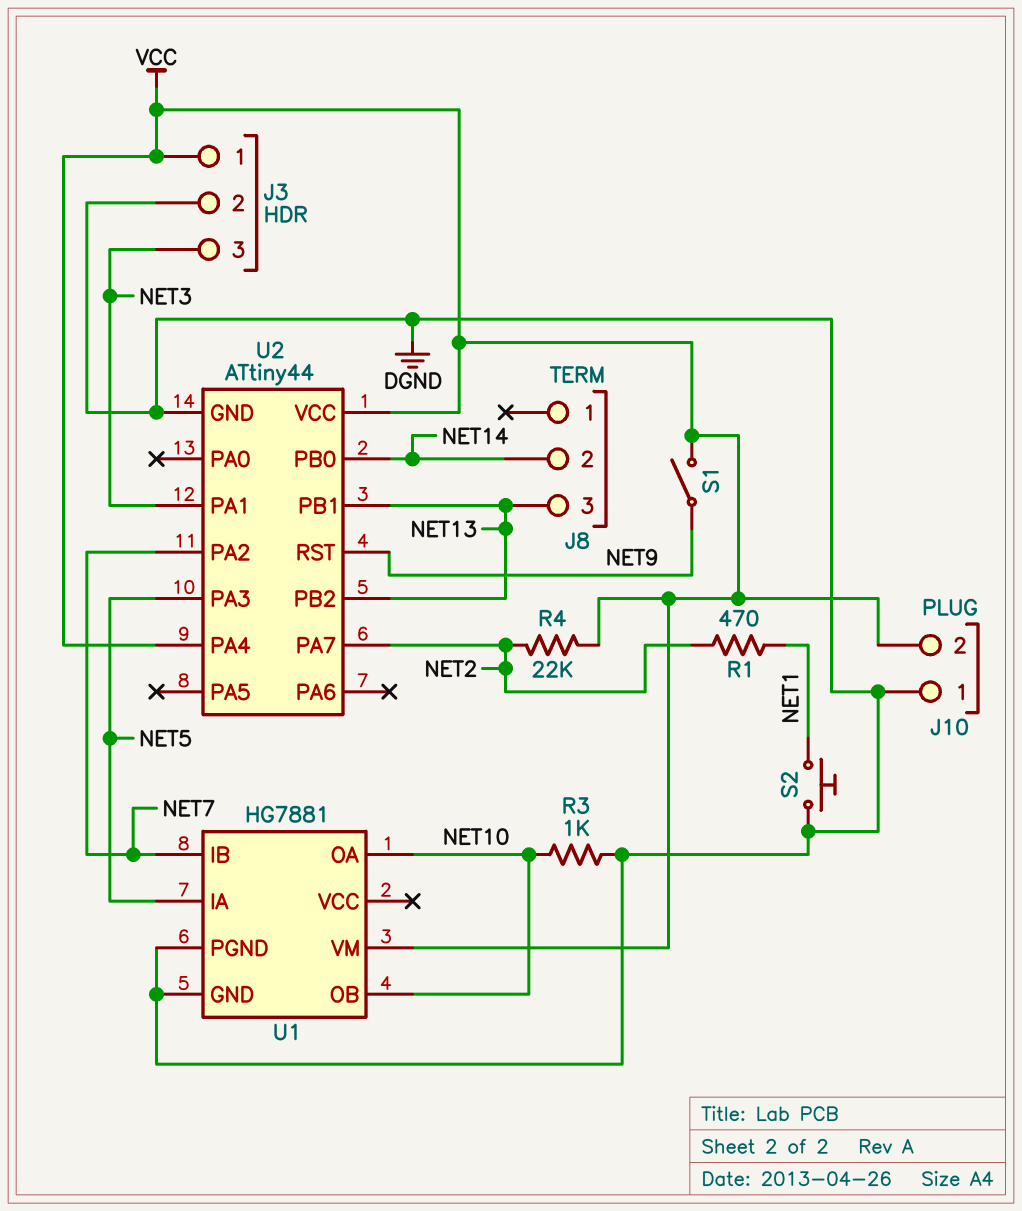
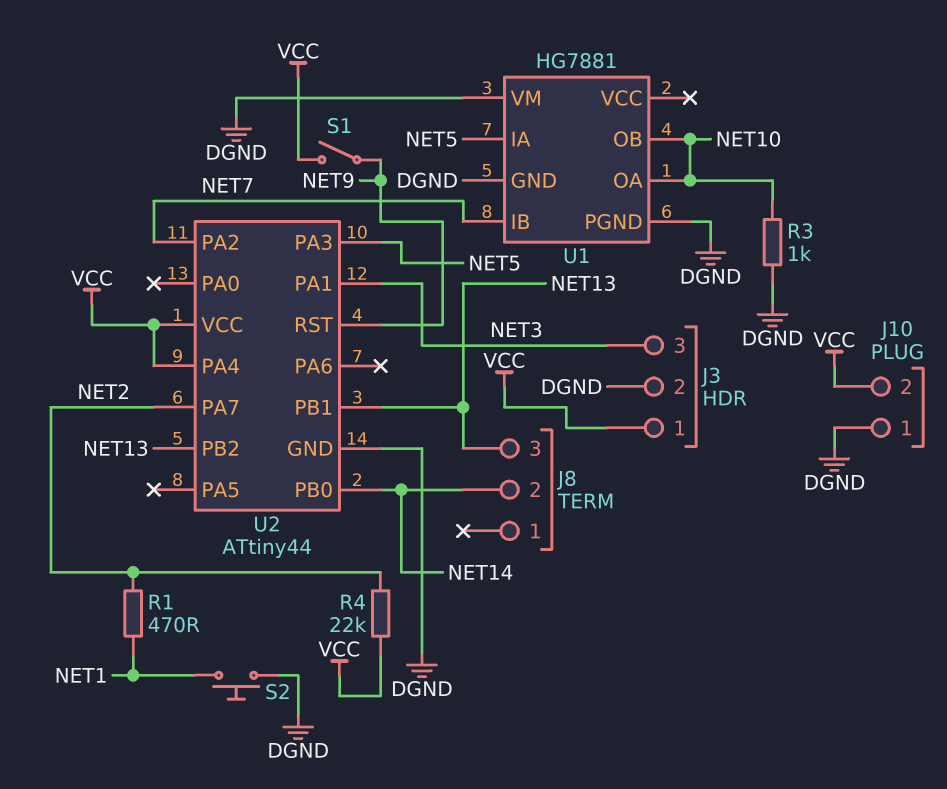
U1 pin VM: VCC -> DGND

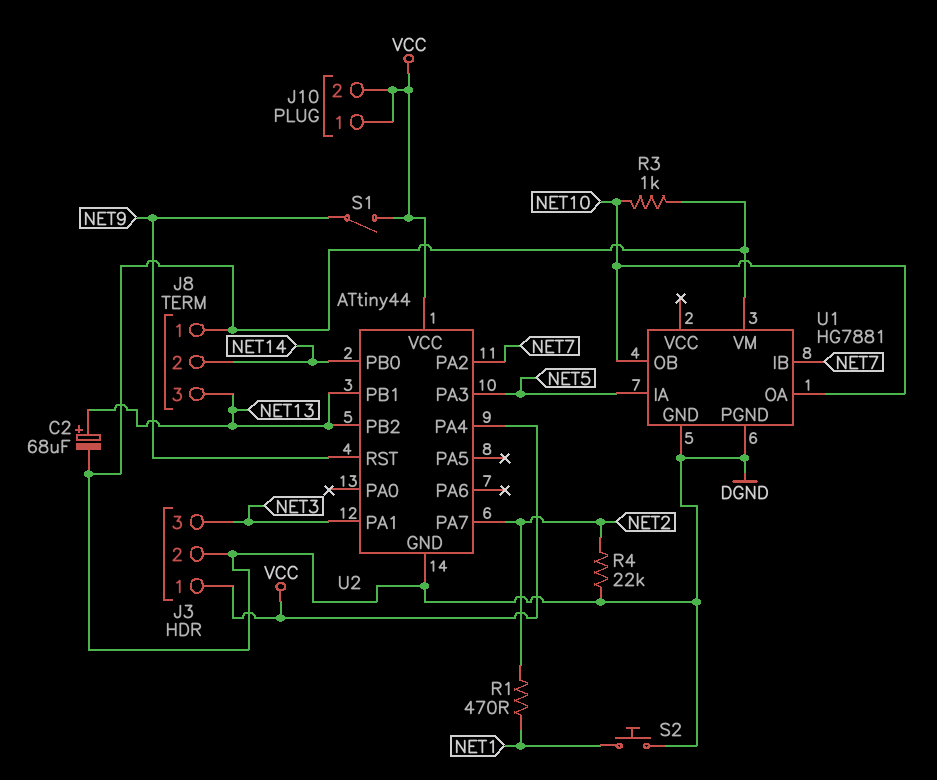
C2: none -> 68uF (plus NET13, minus DGND)
J8 pin 1: none -> DGND
J10 pin 1: DGND -> VCC
R4: 22k (NET2, VCC) -> 22k (DGND, NET2)

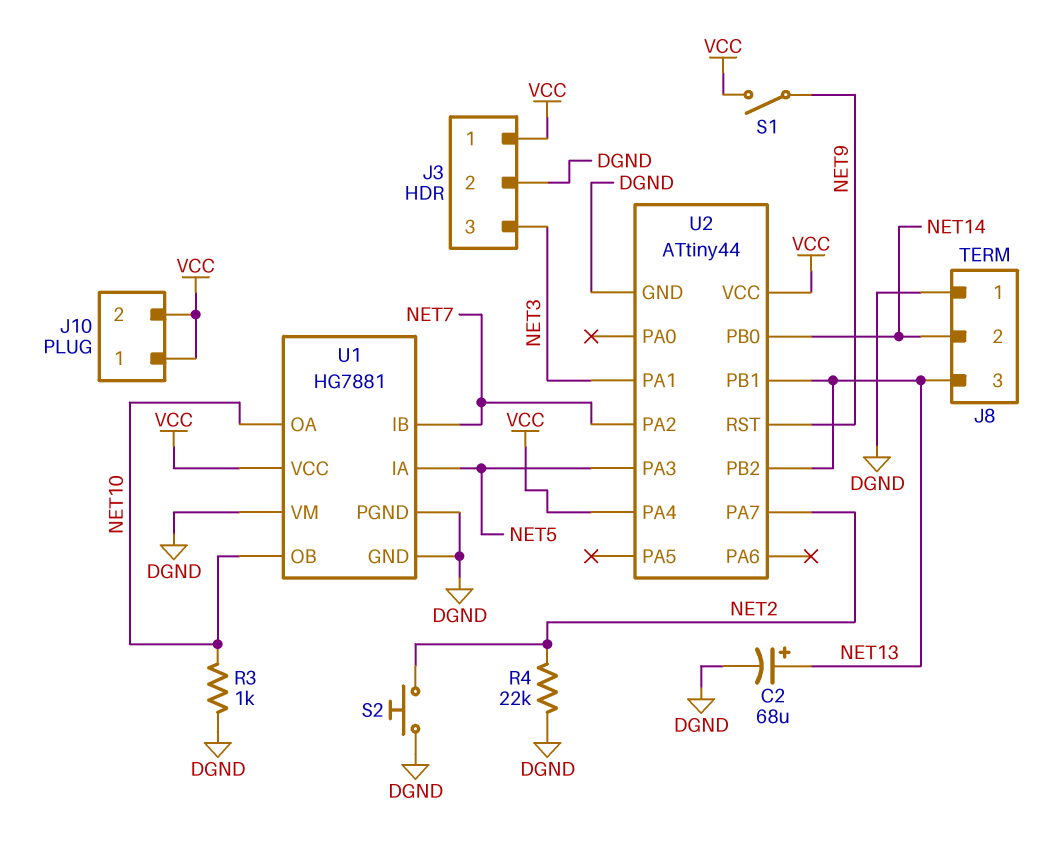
R1: 470 (NET1, NET2) -> none
S2: button (DGND, NET1) -> button (DGND, NET2)
U1 pin VCC: none -> VCC

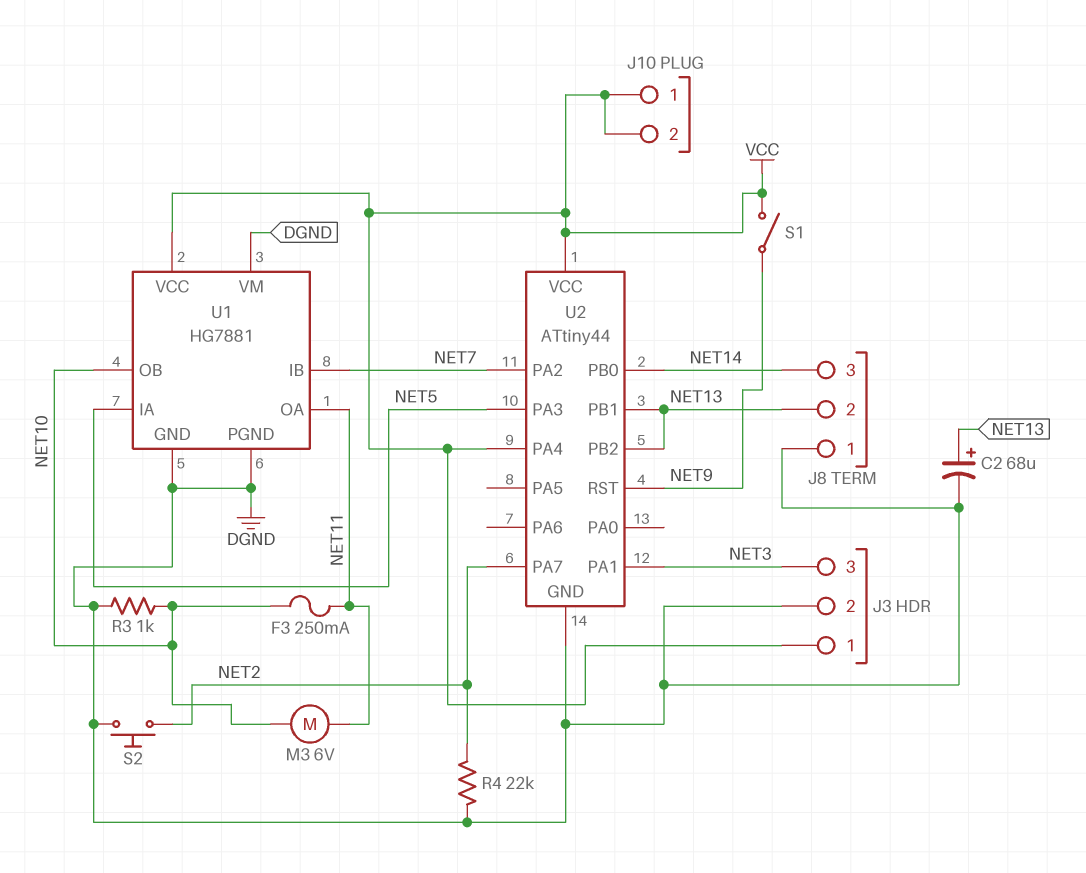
F3: none -> 250mA (NET10, NET11)
J8 pin 2: NET14 -> NET13
J8 pin 3: NET13 -> NET14
M3: none -> motor 6V (NET10, NET11)
U1 pin OA: NET10 -> NET11

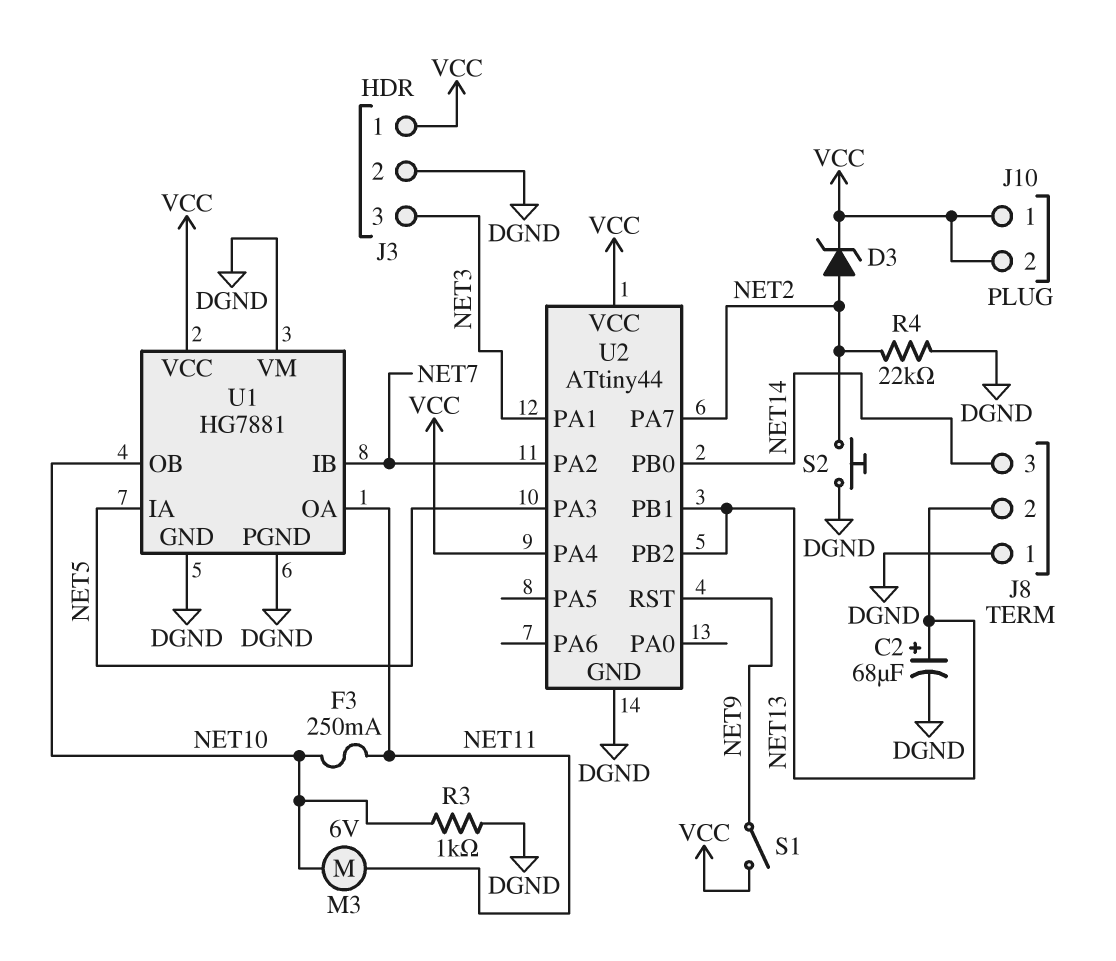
D3: none -> zener (A NET2, K VCC)

